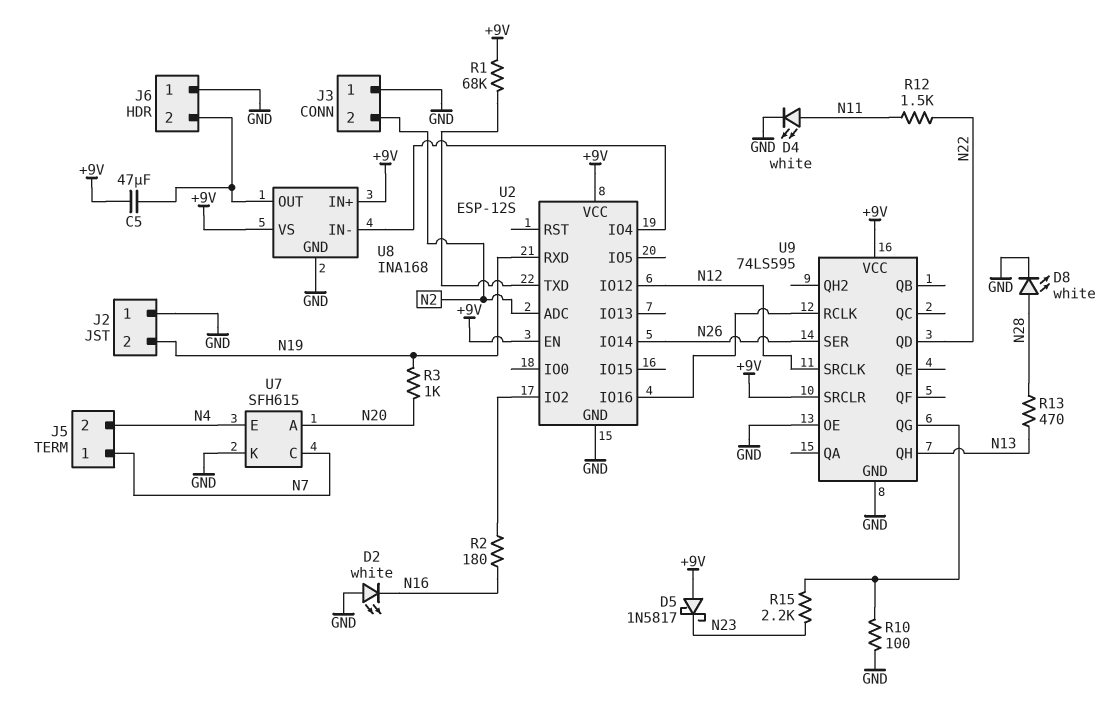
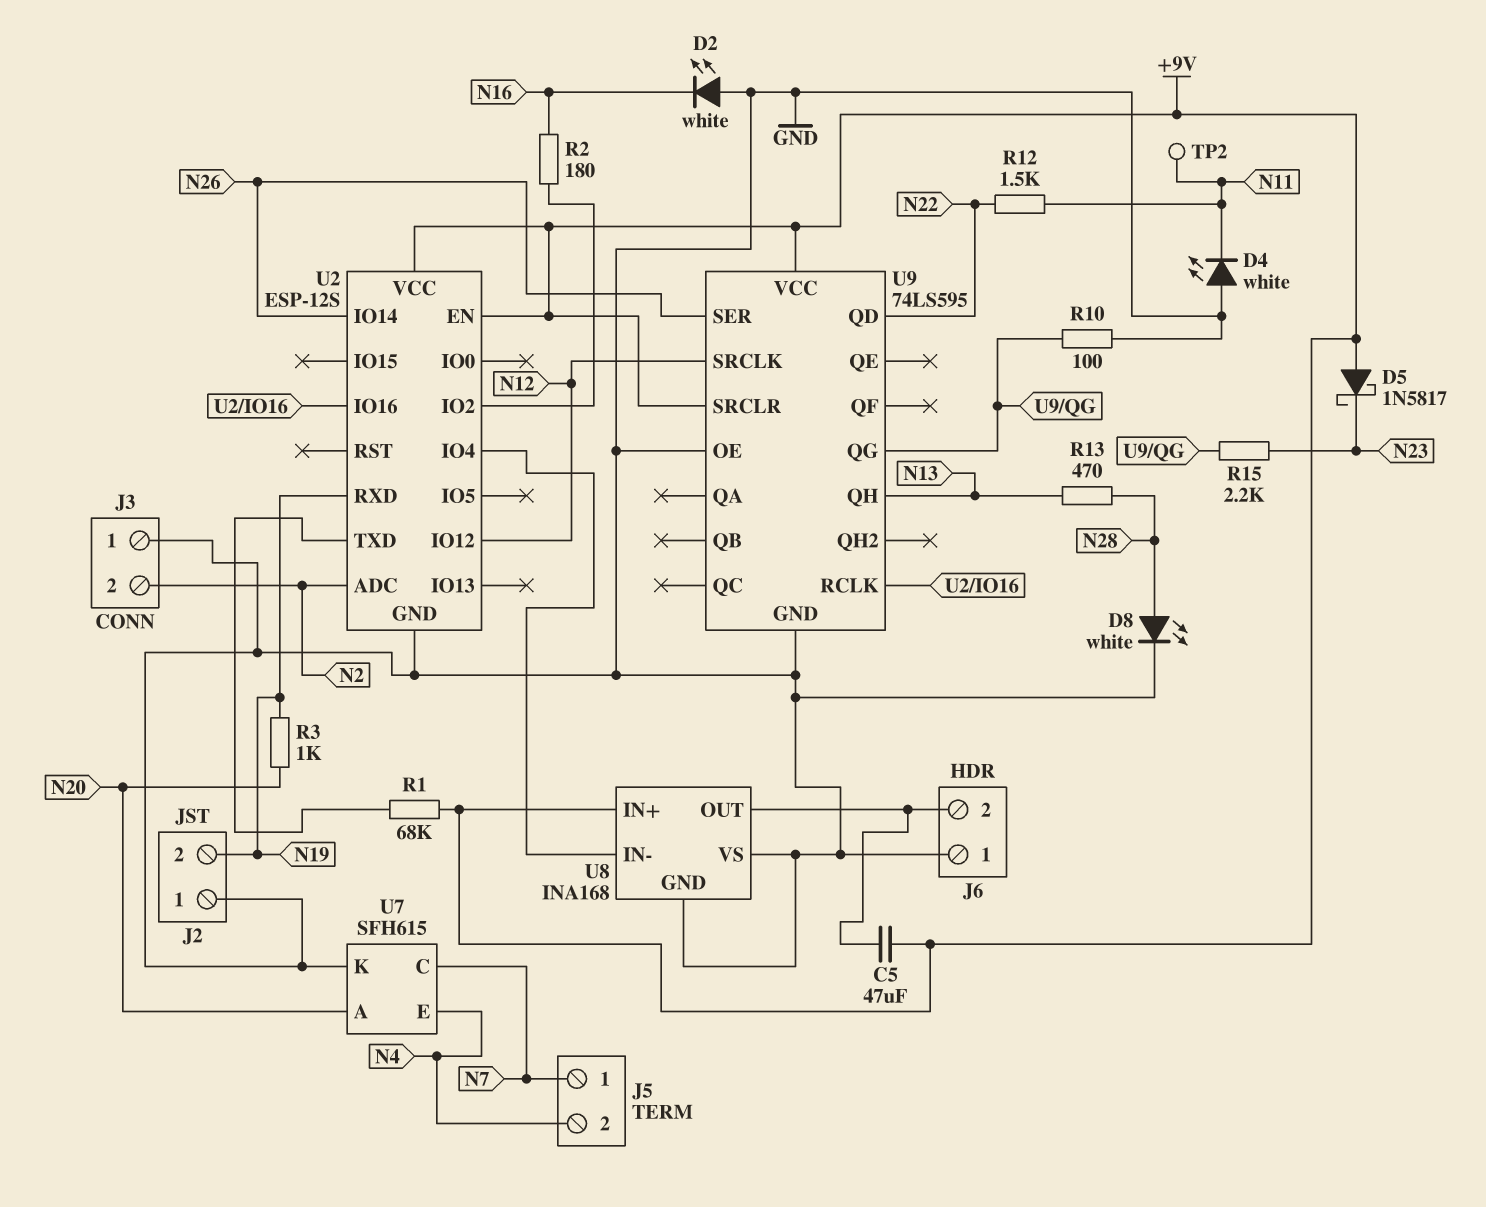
D4: LED white (A N11, K GND) -> LED white (A GND, K N11)
TP2: none -> test point (N11)
U8 pin VS: +9V -> GND

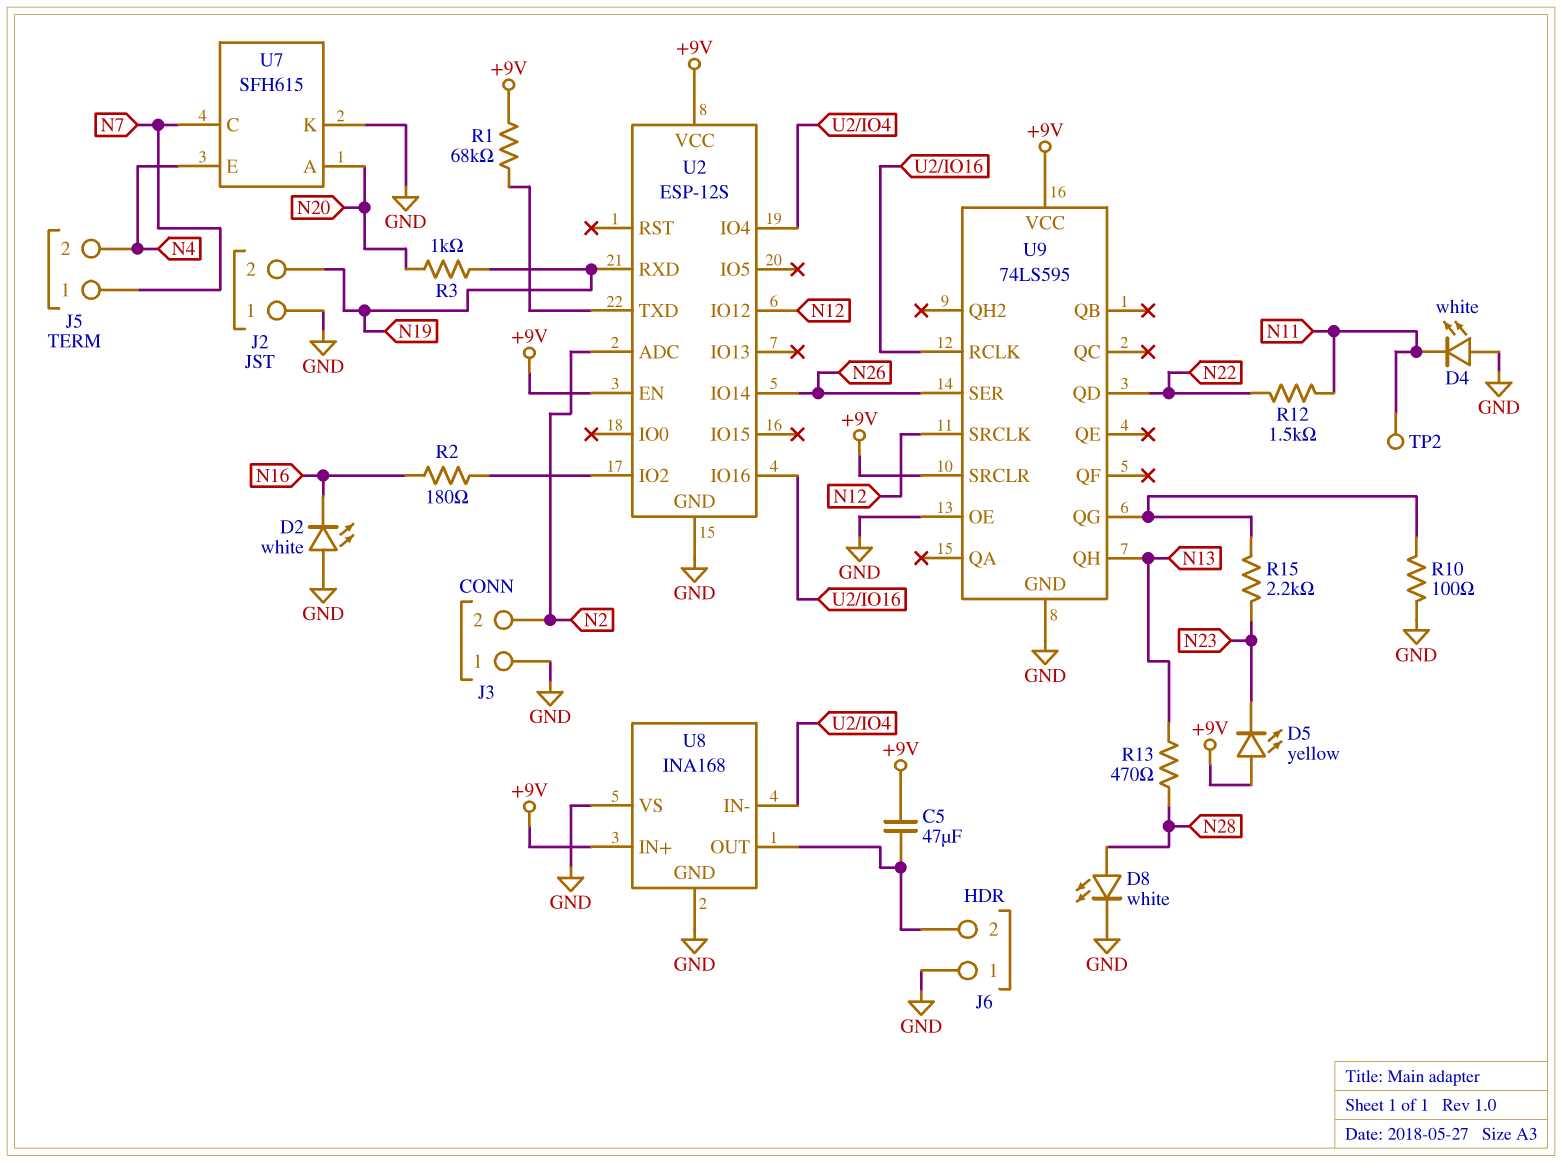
D5: schottky 1N5817 (A +9V, K N23) -> LED yellow (A +9V, K N23)

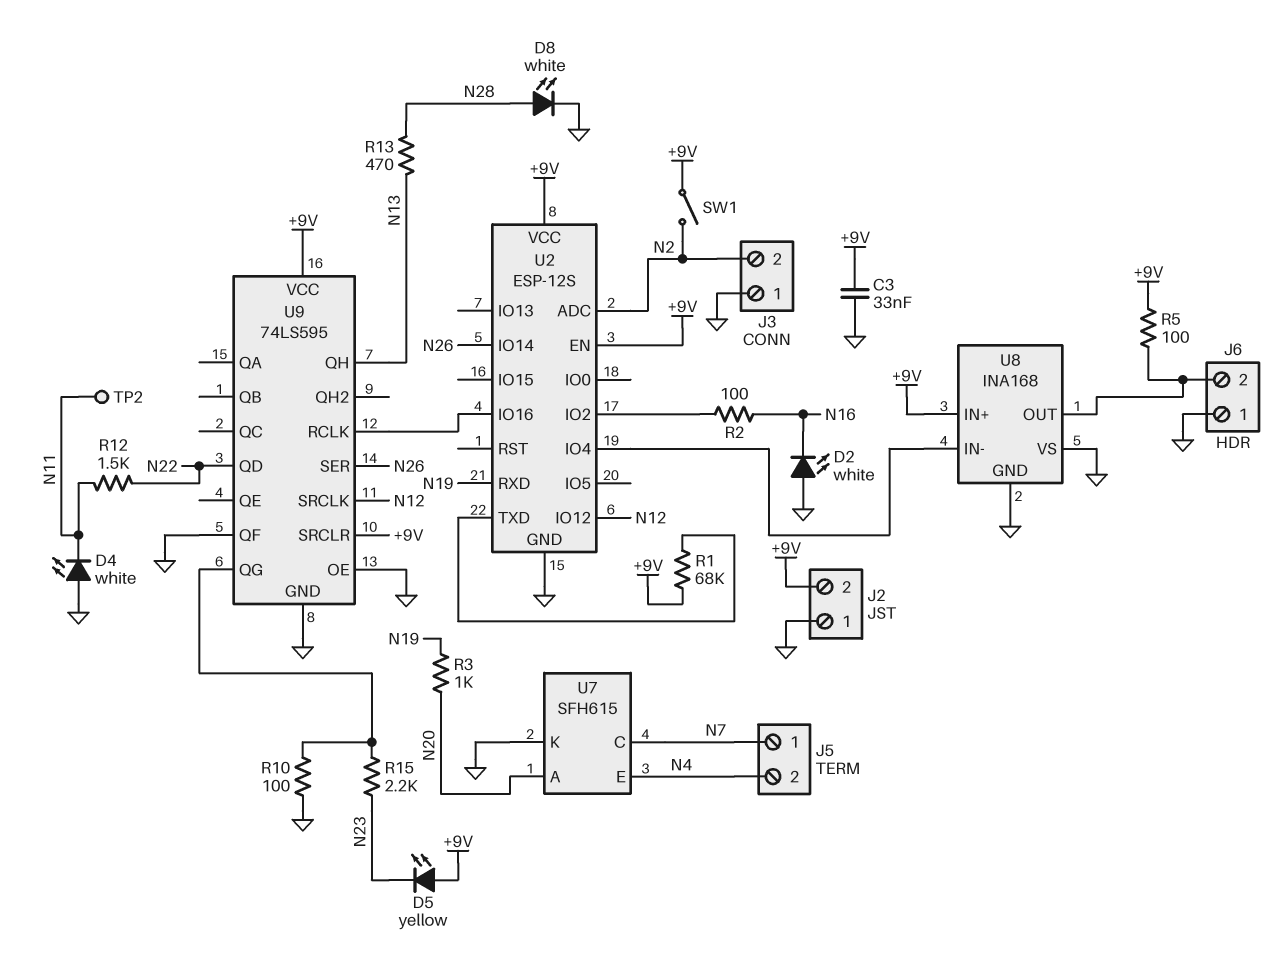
C3: none -> 33nF (+9V, GND)
C5: 47uF (+9V, J6/2) -> none
J2 pin 2: N19 -> +9V
R2: 180 (N16, U2/IO2) -> 100 (N16, U2/IO2)
R5: none -> 100 (+9V, J6/2)
SW1: none -> switch (+9V, N2)
U9 pin QF: none -> GND

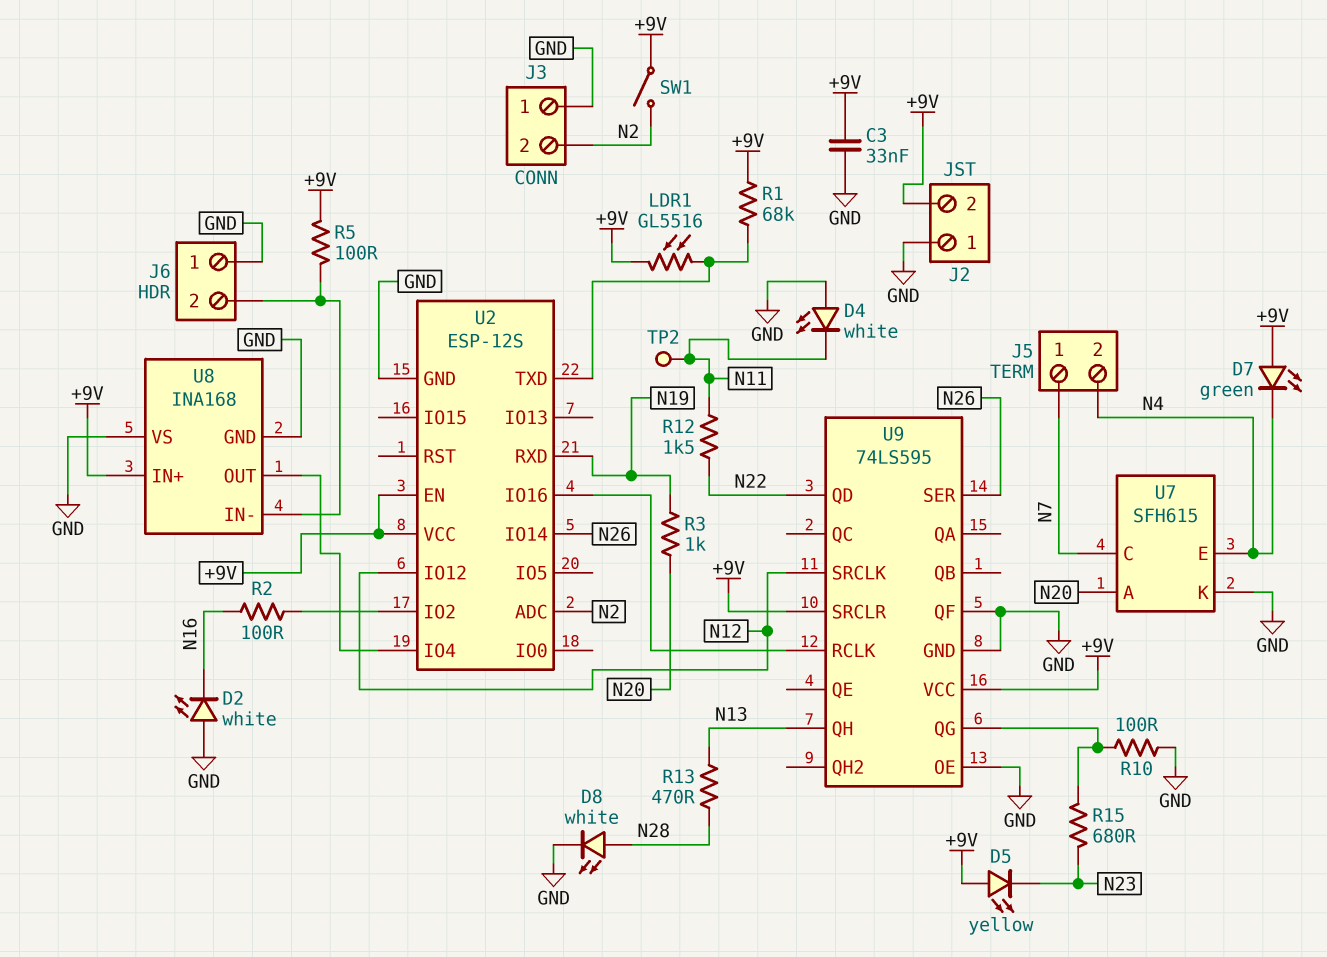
D7: none -> LED green (A +9V, K N4)
LDR1: none -> GL5516 (+9V, U2/TXD)
R15: 2.2k (N23, U9/QG) -> 680 (N23, U9/QG)
U8 pin IN-: U2/IO4 -> J6/2
U8 pin OUT: J6/2 -> U2/IO4

